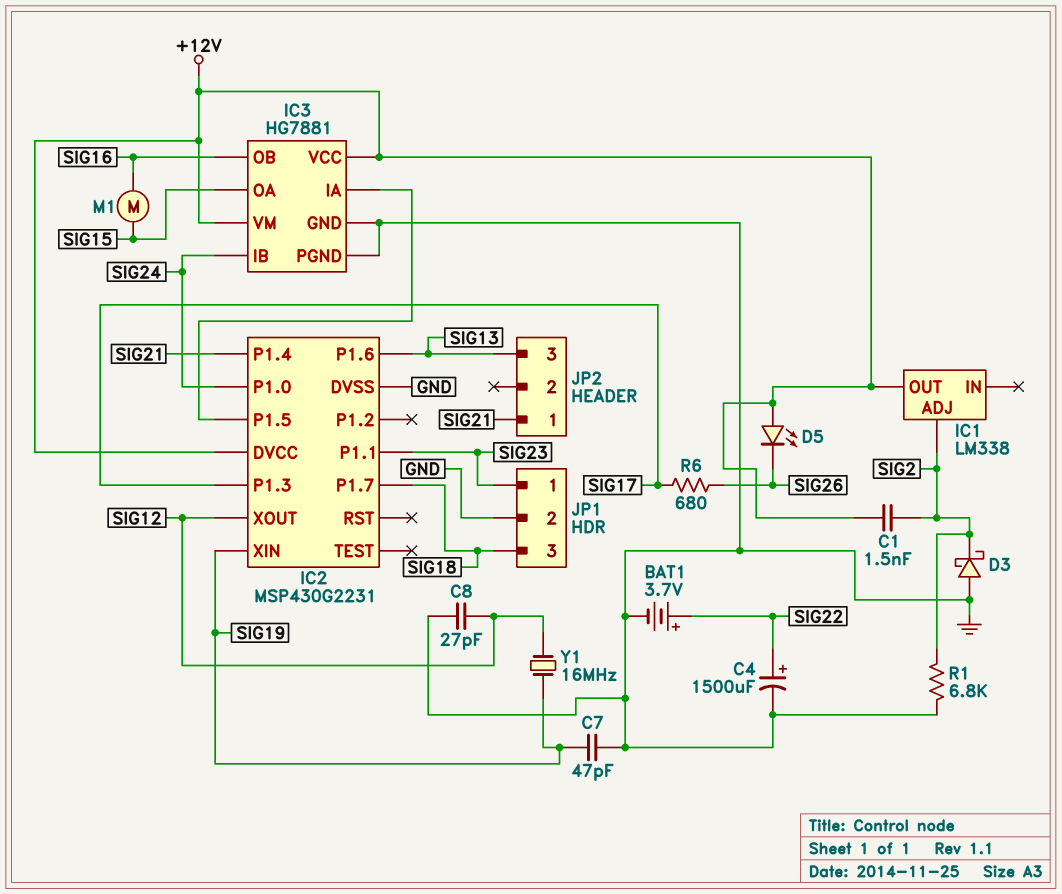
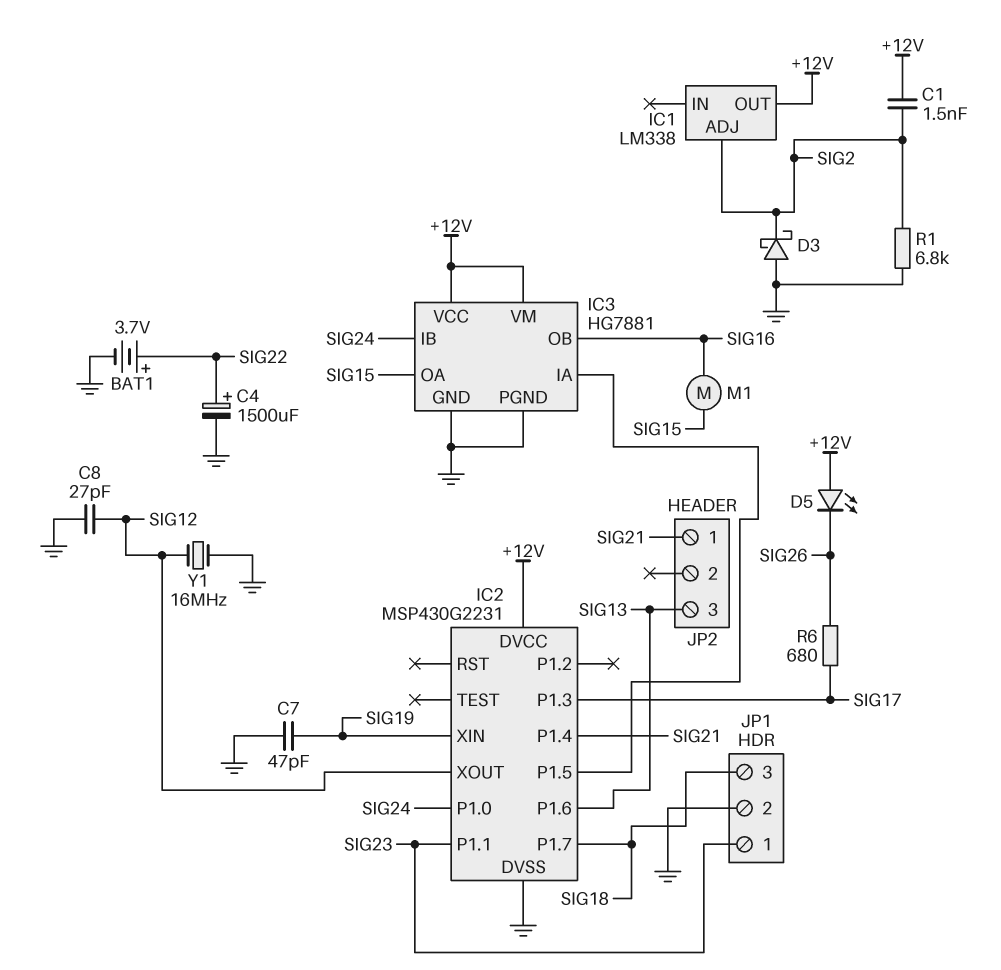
Y1: 16MHz (SIG12, SIG19) -> 16MHz (GND, SIG12)

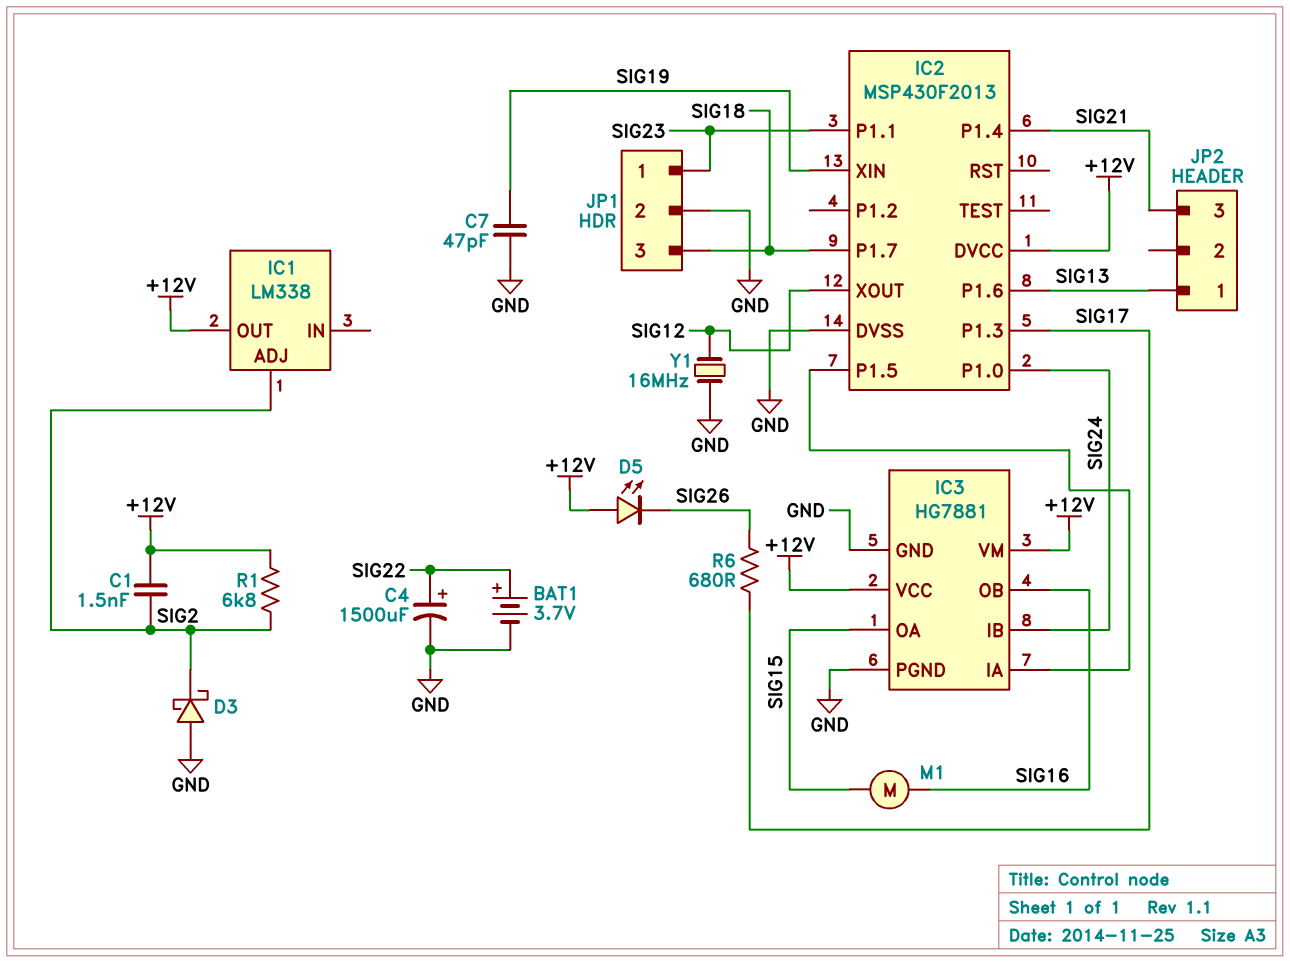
C8: 27pF (GND, SIG12) -> none
IC2: MSP430G2231 -> MSP430F2013
JP2 pin 1: SIG21 -> SIG13
JP2 pin 3: SIG13 -> SIG21
R1: 6.8k (GND, SIG2) -> 6.8k (+12V, SIG2)

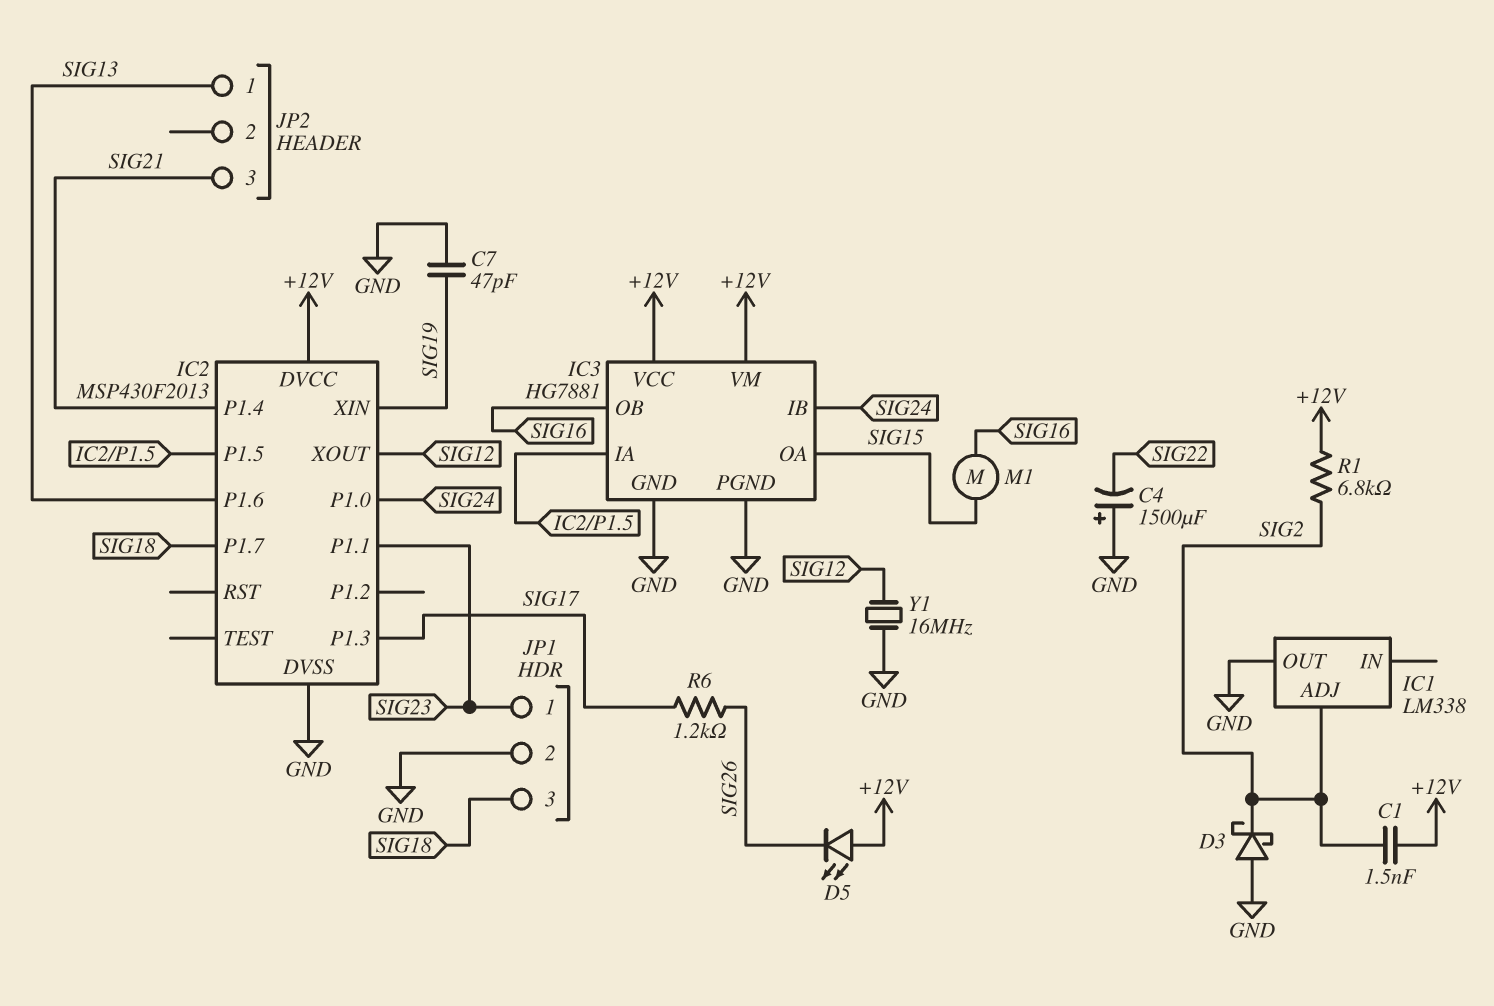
BAT1: 3.7V (plus SIG22, minus GND) -> none
C4: 1500uF (plus SIG22, minus GND) -> 1500uF (plus GND, minus SIG22)
IC1 pin OUT: +12V -> GND
R6: 680 (SIG17, SIG26) -> 1.2k (SIG17, SIG26)

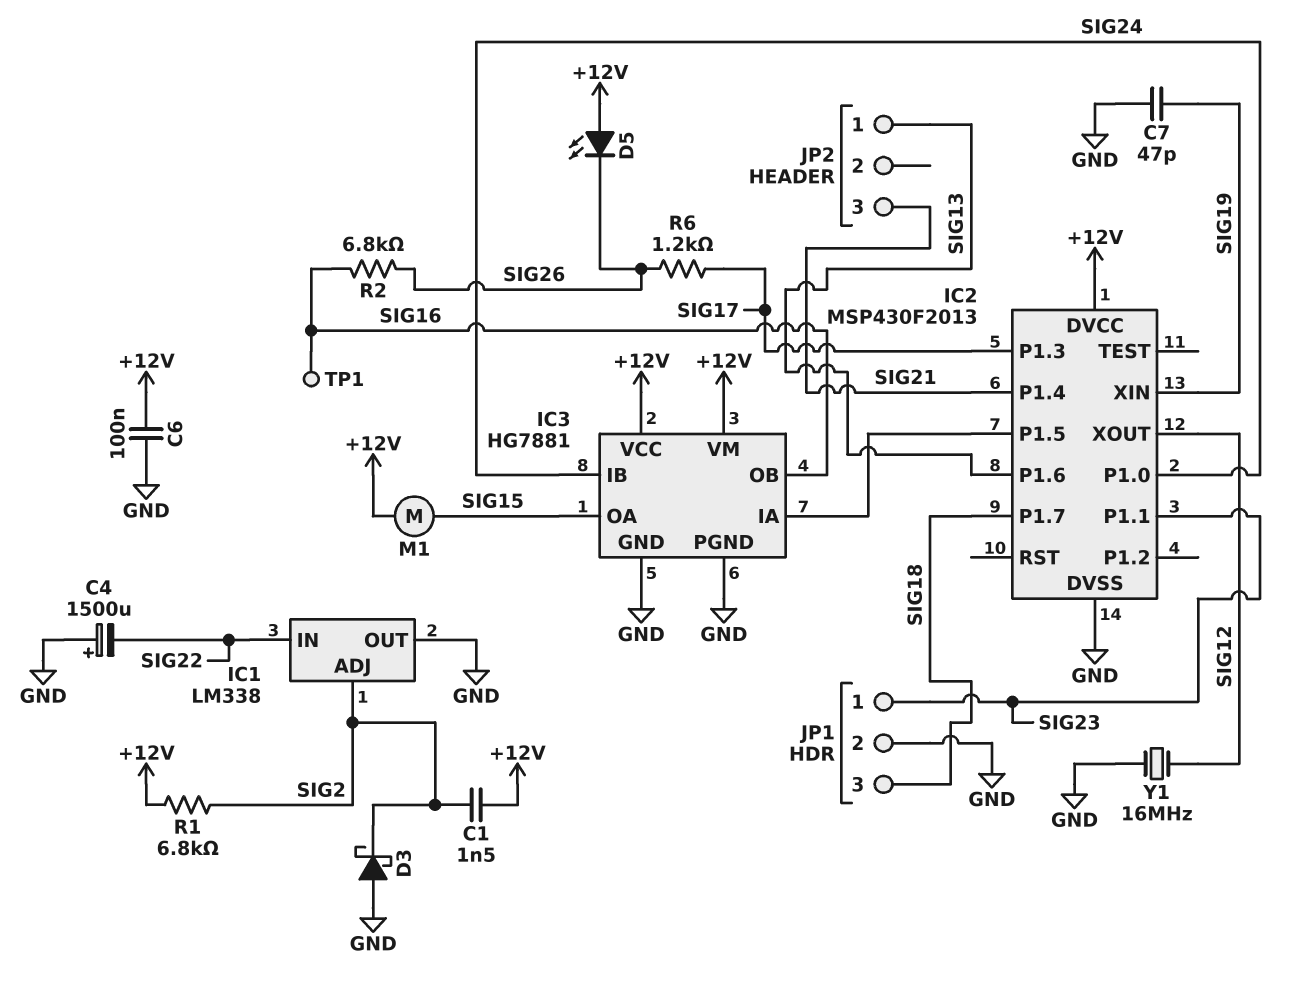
C6: none -> 100nF (+12V, GND)
IC1 pin IN: none -> SIG22
M1: motor (SIG15, SIG16) -> motor (+12V, SIG15)
R2: none -> 6.8k (SIG16, SIG26)
TP1: none -> test point (SIG16)

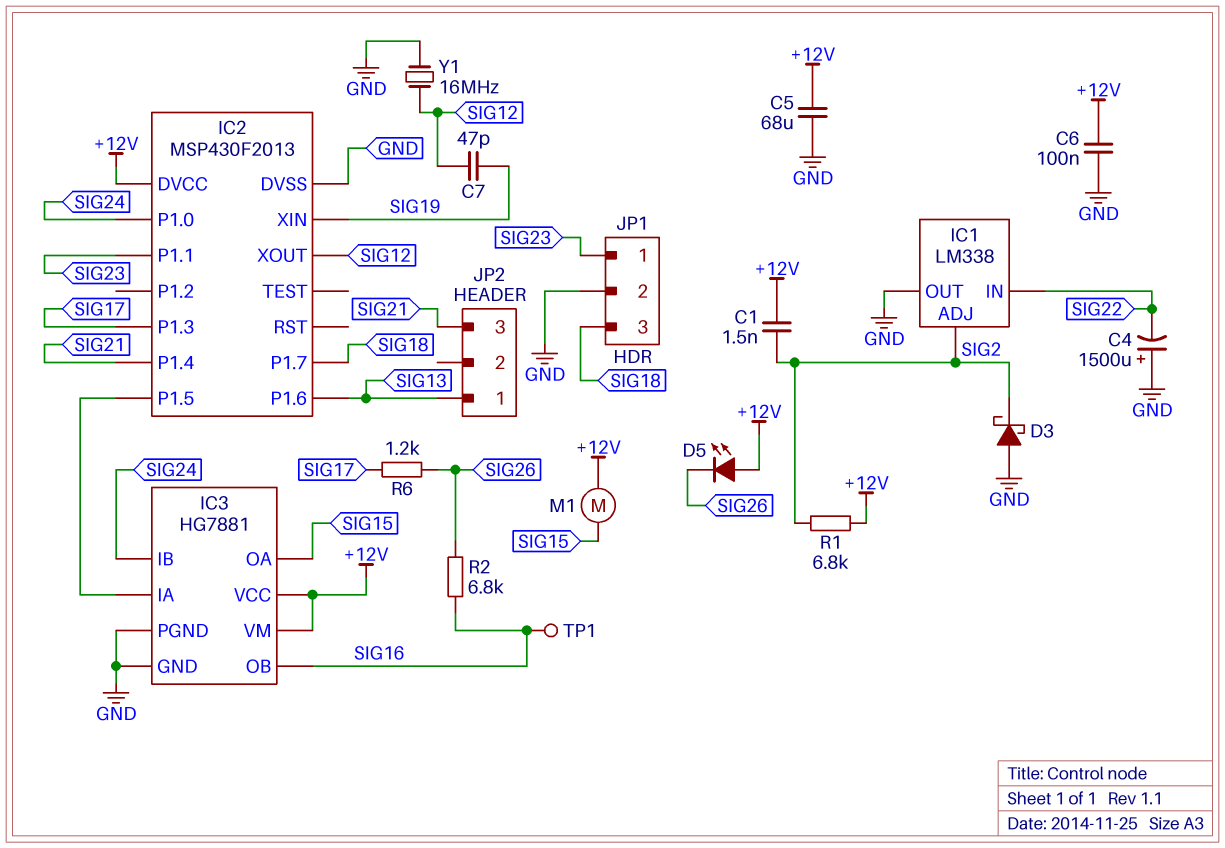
C5: none -> 68uF (+12V, GND)
C7: 47pF (GND, SIG19) -> 47pF (SIG12, SIG19)

